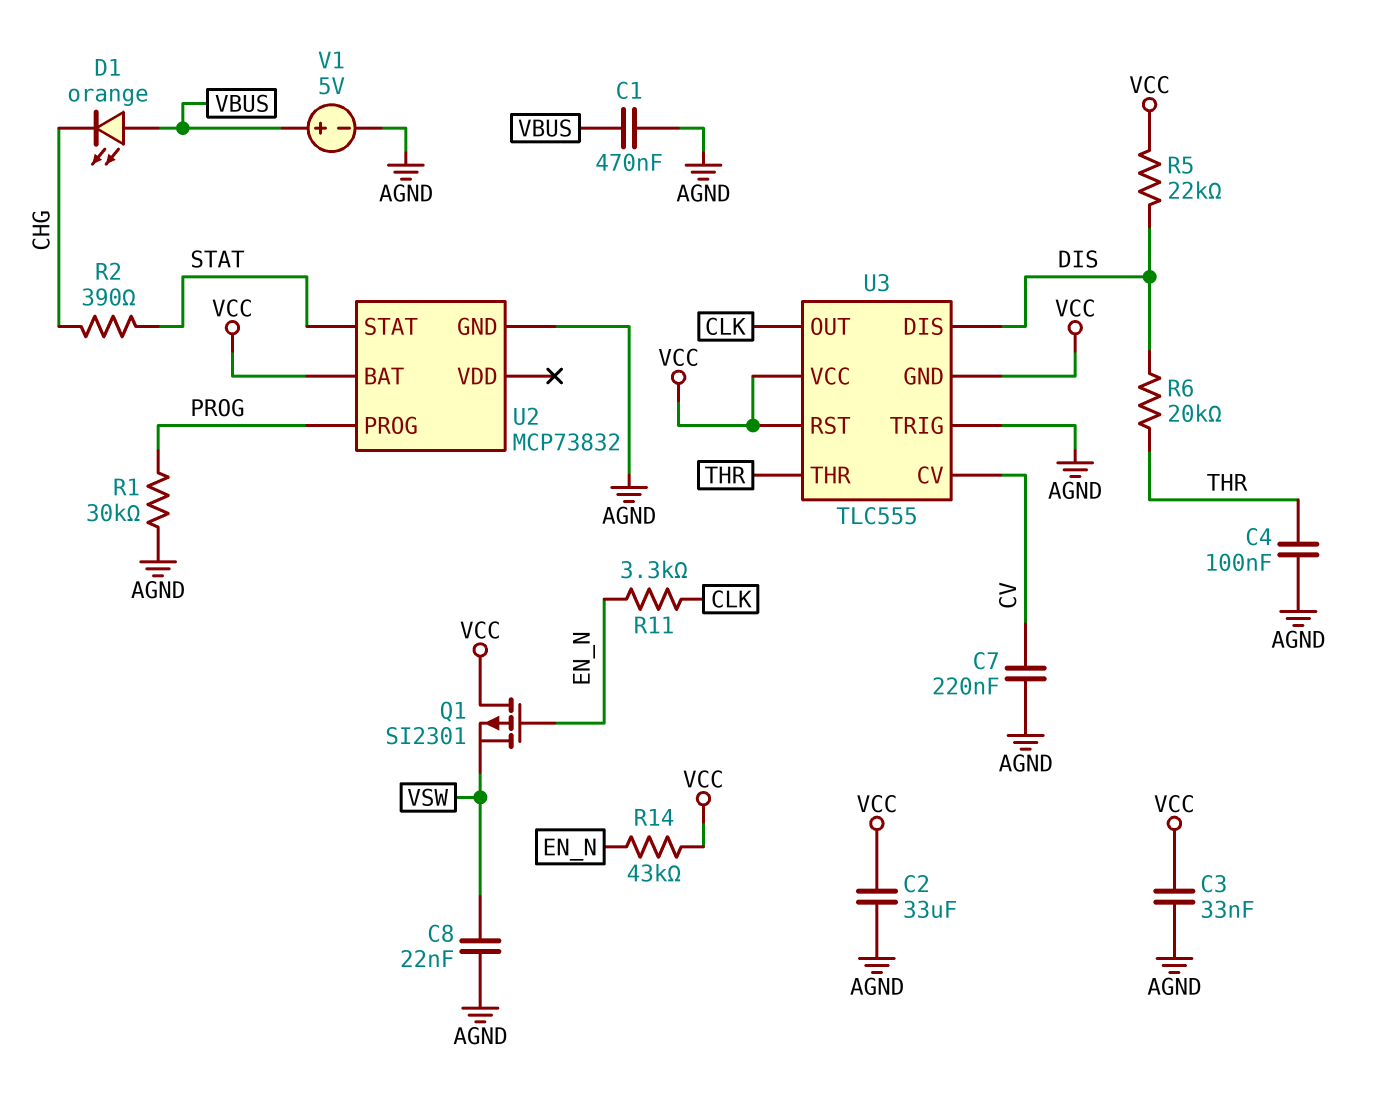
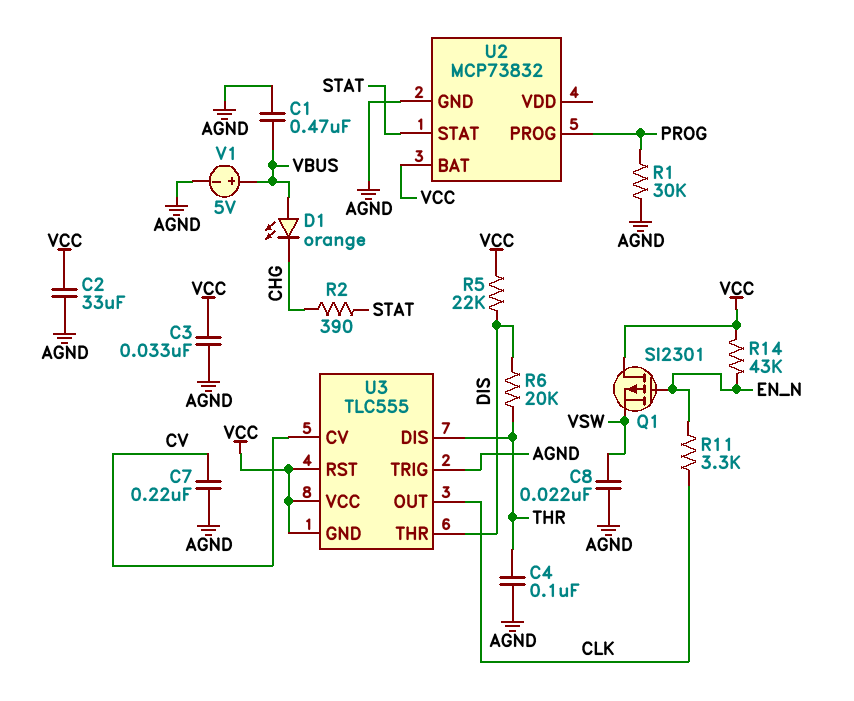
U3 pin DIS: DIS -> THR
U3 pin THR: THR -> DIS

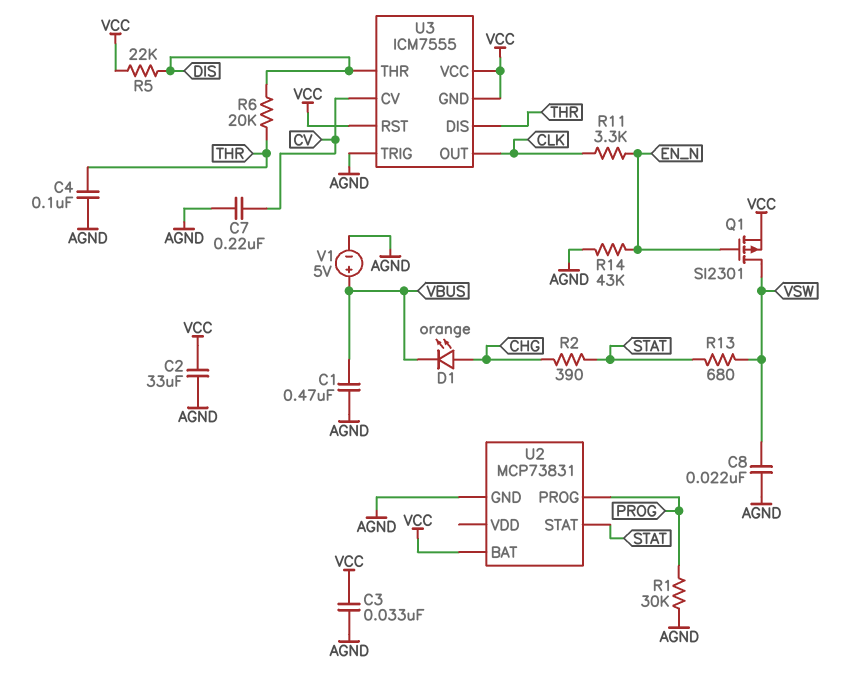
D1: LED orange (A VBUS, K CHG) -> LED orange (A CHG, K VBUS)
Q1: PMOS SI2301 (G EN_N, D VCC, S VSW) -> PMOS SI2301 (G EN_N, D VSW, S VCC)
R13: none -> 680 (STAT, VSW)
R14: 43k (EN_N, VCC) -> 43k (AGND, EN_N)
U2: MCP73832 -> MCP73831
U3: TLC555 -> ICM7555

